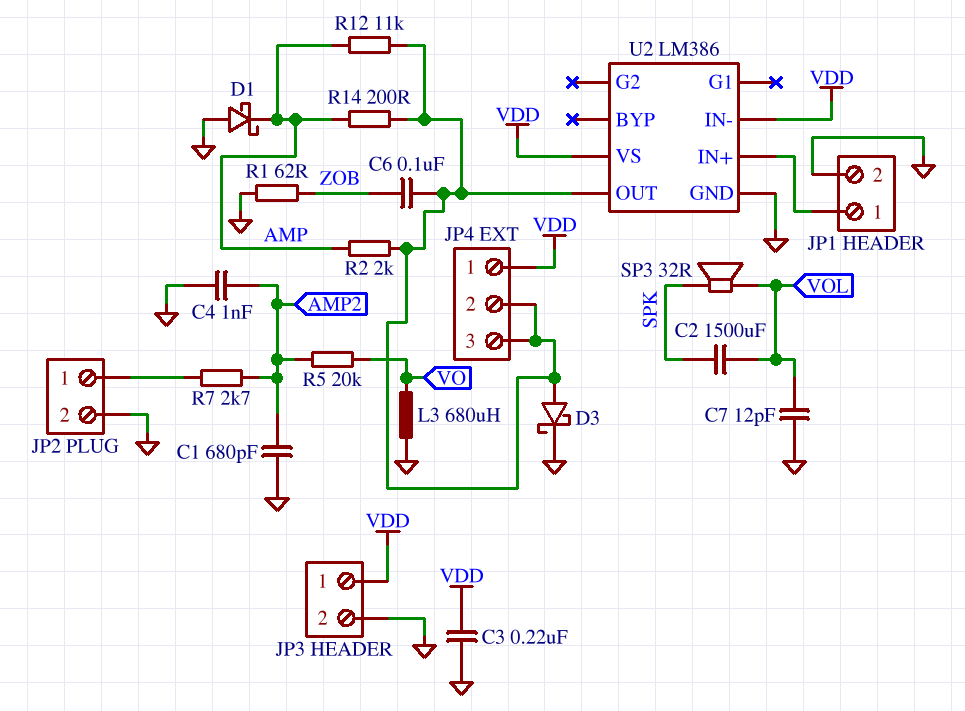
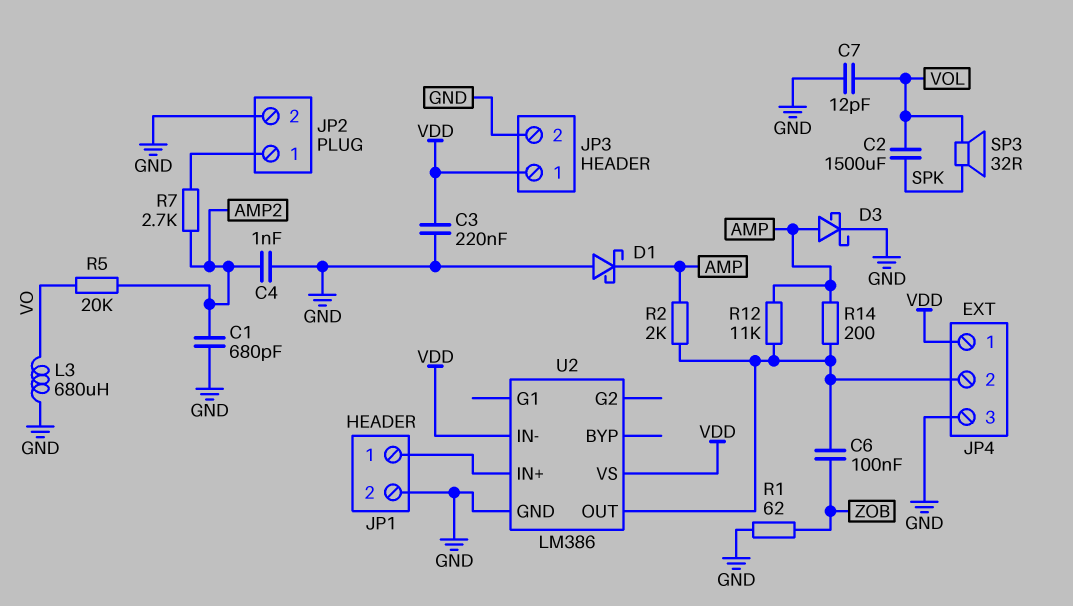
D3: schottky (A JP4/2, K GND) -> schottky (A AMP, K GND)
JP4 pin 3: JP4/2 -> GND

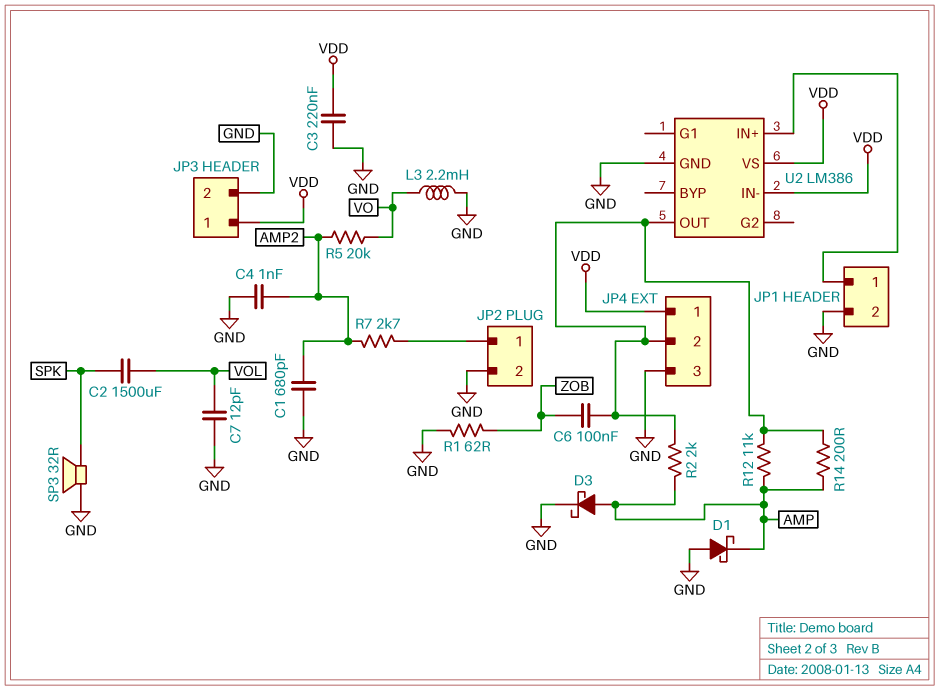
L3: 680uH (GND, VO) -> 2.2mH (GND, VO)
SP3: speaker 32R (SPK, VOL) -> speaker 32R (GND, SPK)

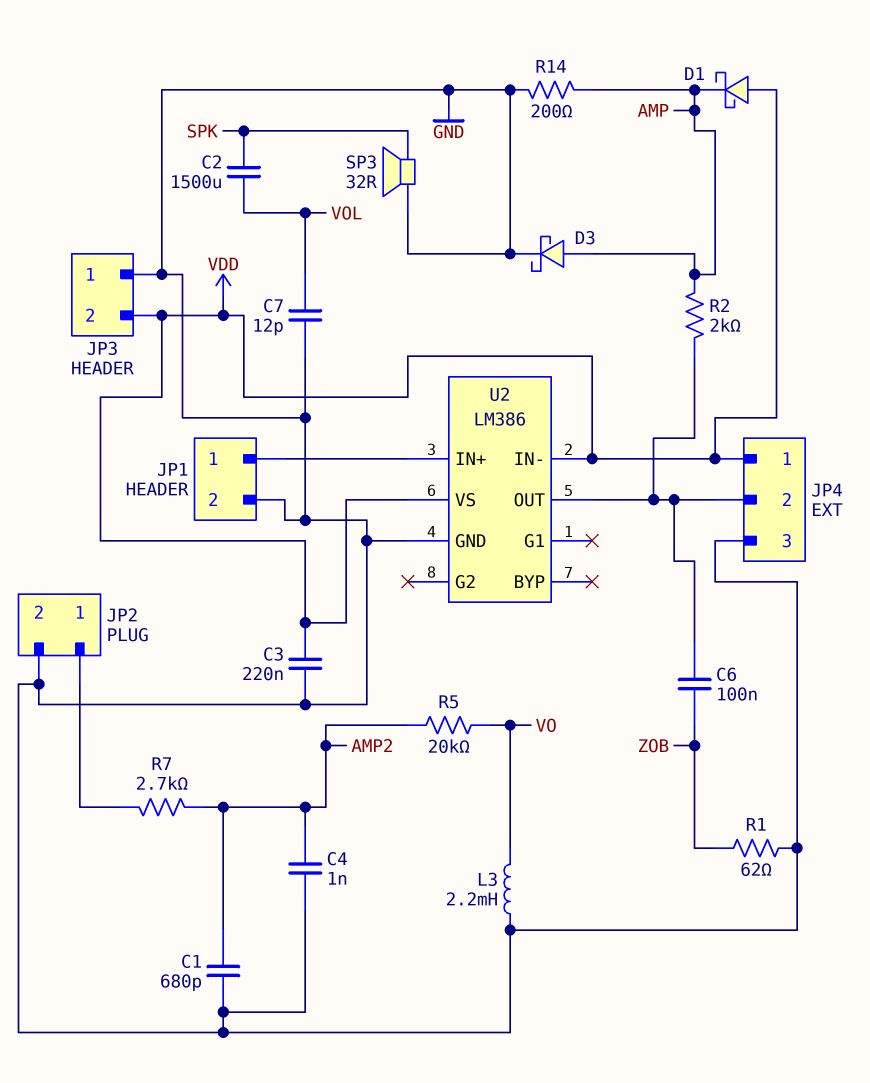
D1: schottky (A GND, K AMP) -> schottky (A VDD, K AMP)
JP3 pin 1: VDD -> GND
JP3 pin 2: GND -> VDD
R12: 11k (AMP, JP4/2) -> none
R14: 200 (AMP, JP4/2) -> 200 (AMP, GND)

